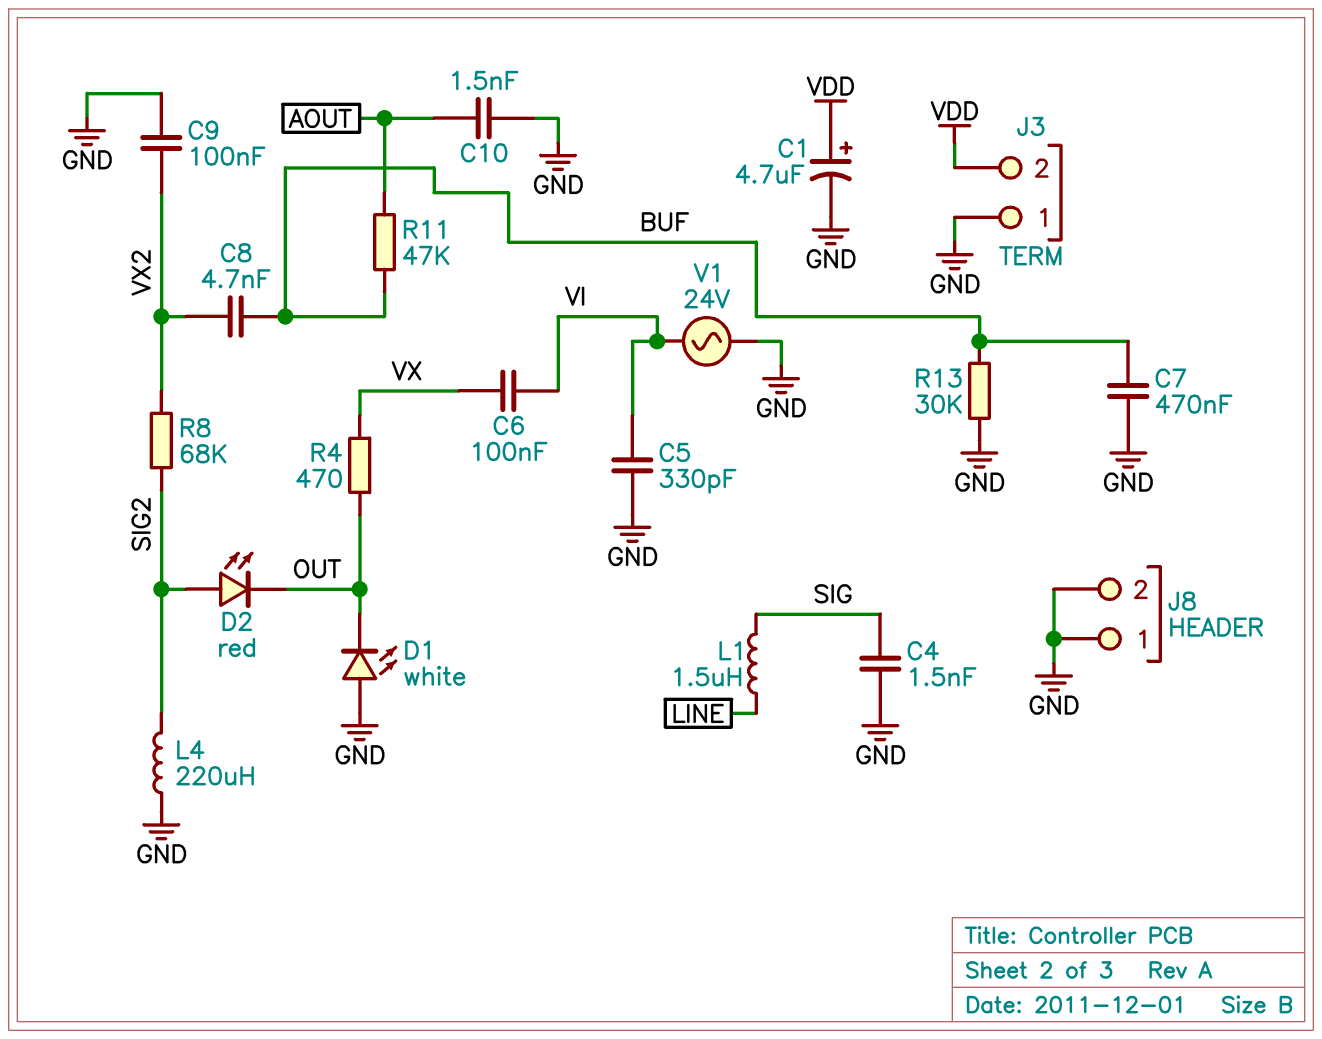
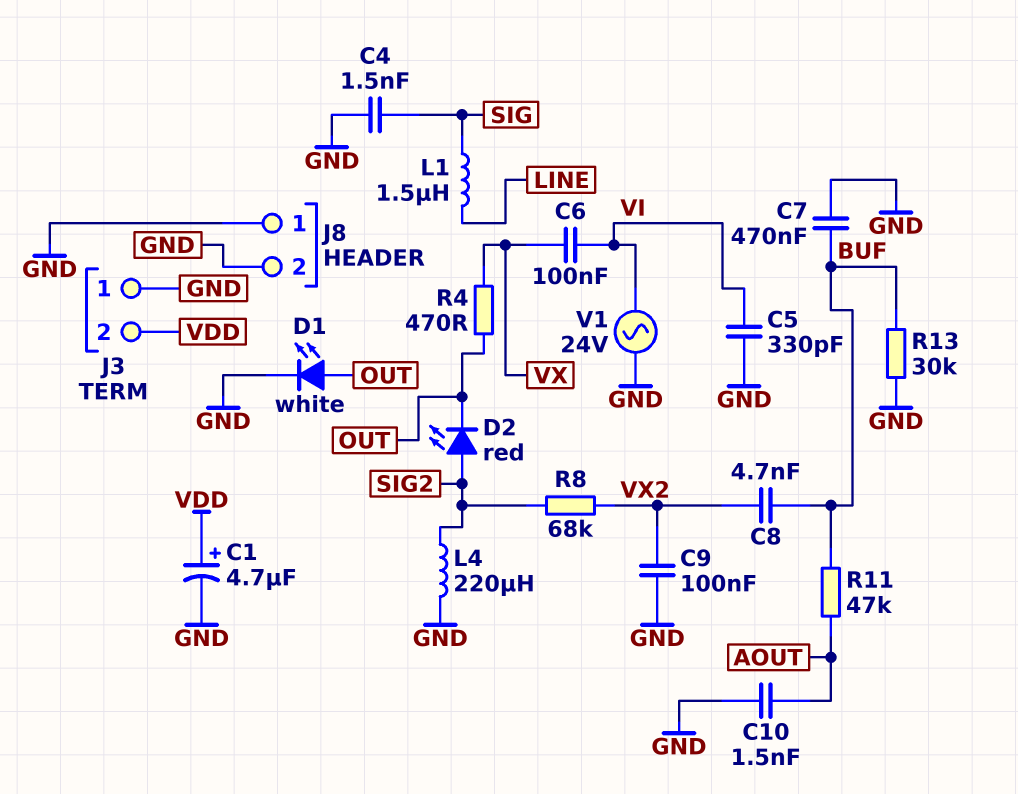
D1: LED white (A GND, K OUT) -> LED white (A OUT, K GND)

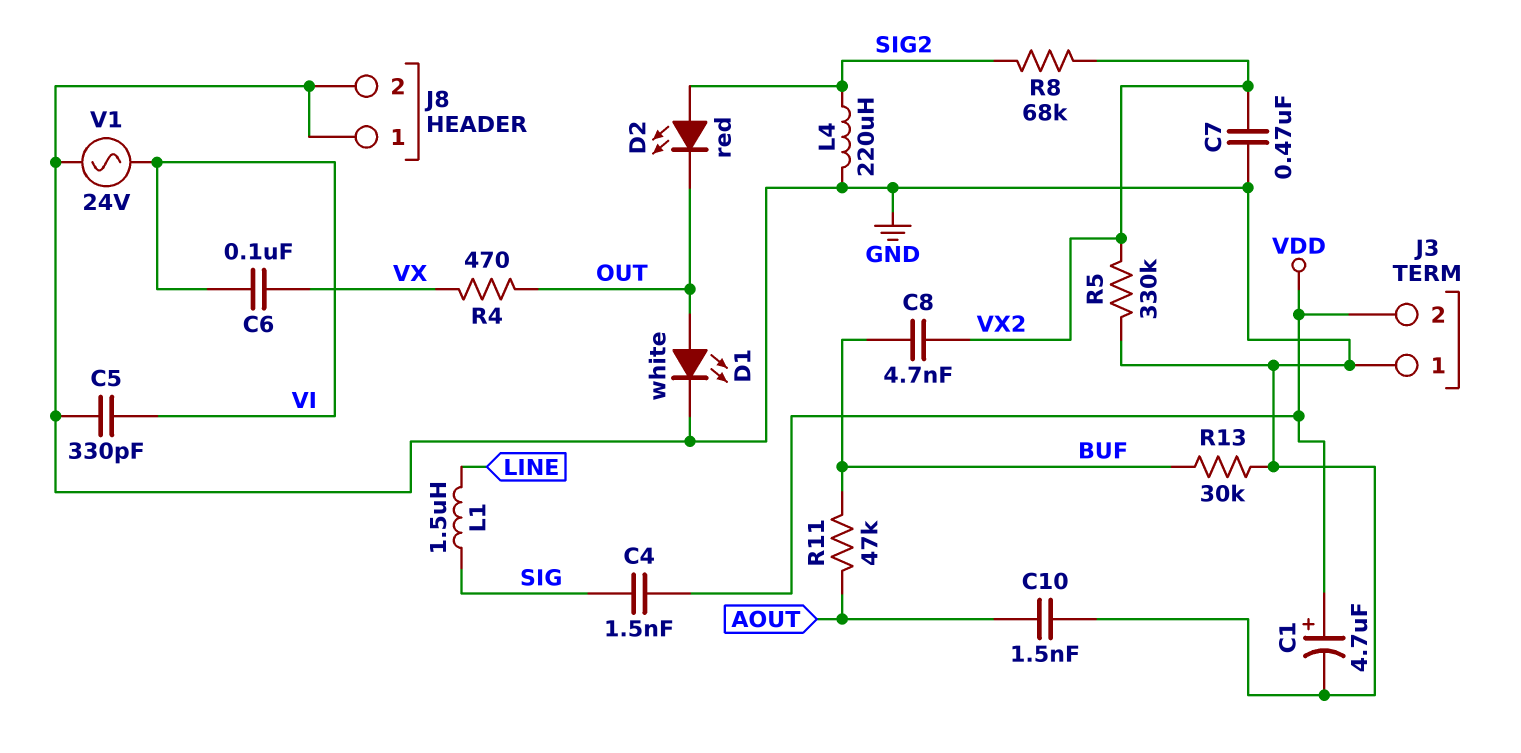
C4: 1.5nF (GND, SIG) -> 1.5nF (SIG, VDD)
C7: 470nF (BUF, GND) -> 470nF (GND, VX2)
C9: 100nF (GND, VX2) -> none
R5: none -> 330k (GND, VX2)

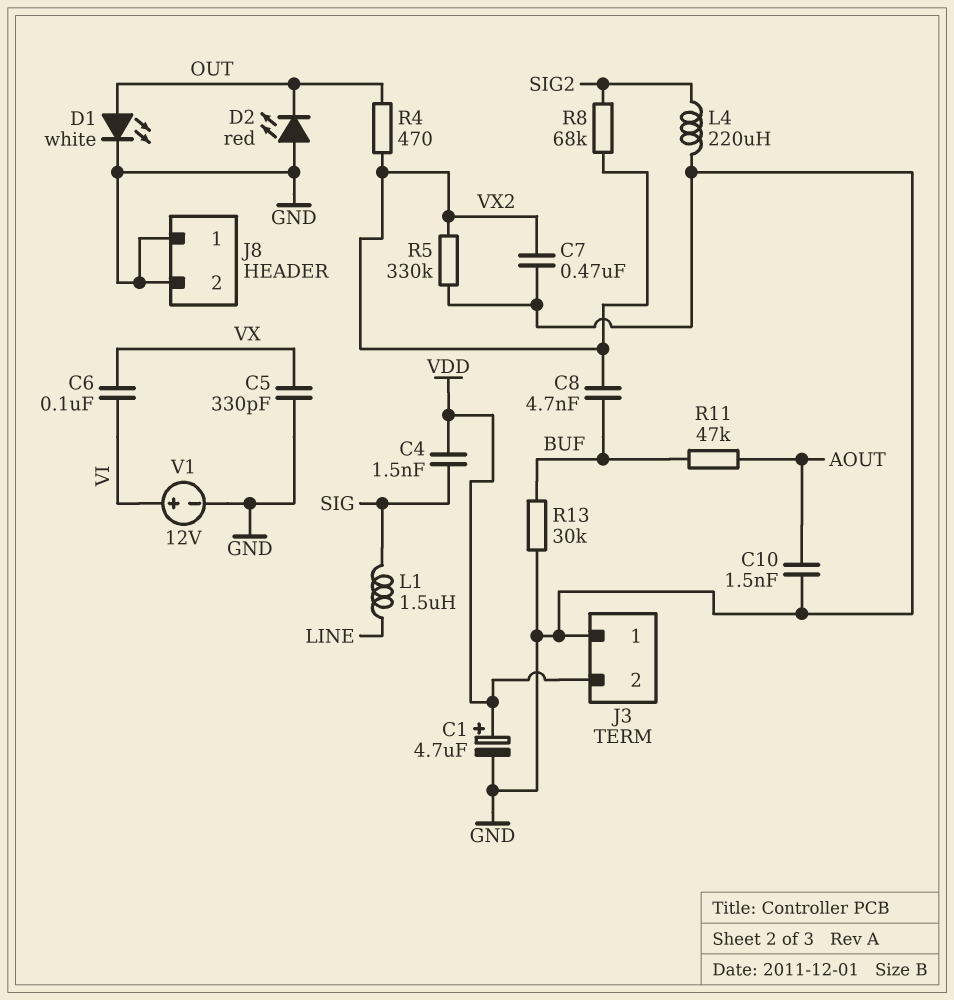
C5: 330pF (GND, VI) -> 330pF (GND, VX)
D2: LED red (A SIG2, K OUT) -> LED red (A GND, K OUT)
R4: 470 (OUT, VX) -> 470 (OUT, VX2)
V1: AC 24V (GND, VI) -> 12V (plus VI, minus GND)

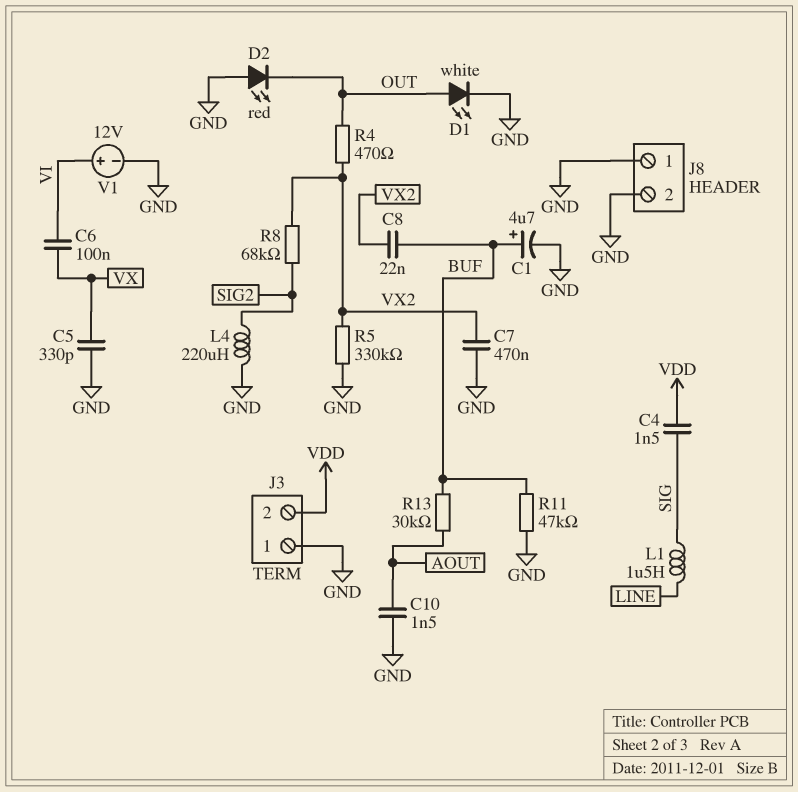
C1: 4.7uF (plus VDD, minus GND) -> 4.7uF (plus BUF, minus GND)
C8: 4.7nF (BUF, VX2) -> 22nF (BUF, VX2)
R11: 47k (AOUT, BUF) -> 47k (BUF, GND)
R13: 30k (BUF, GND) -> 30k (AOUT, BUF)

